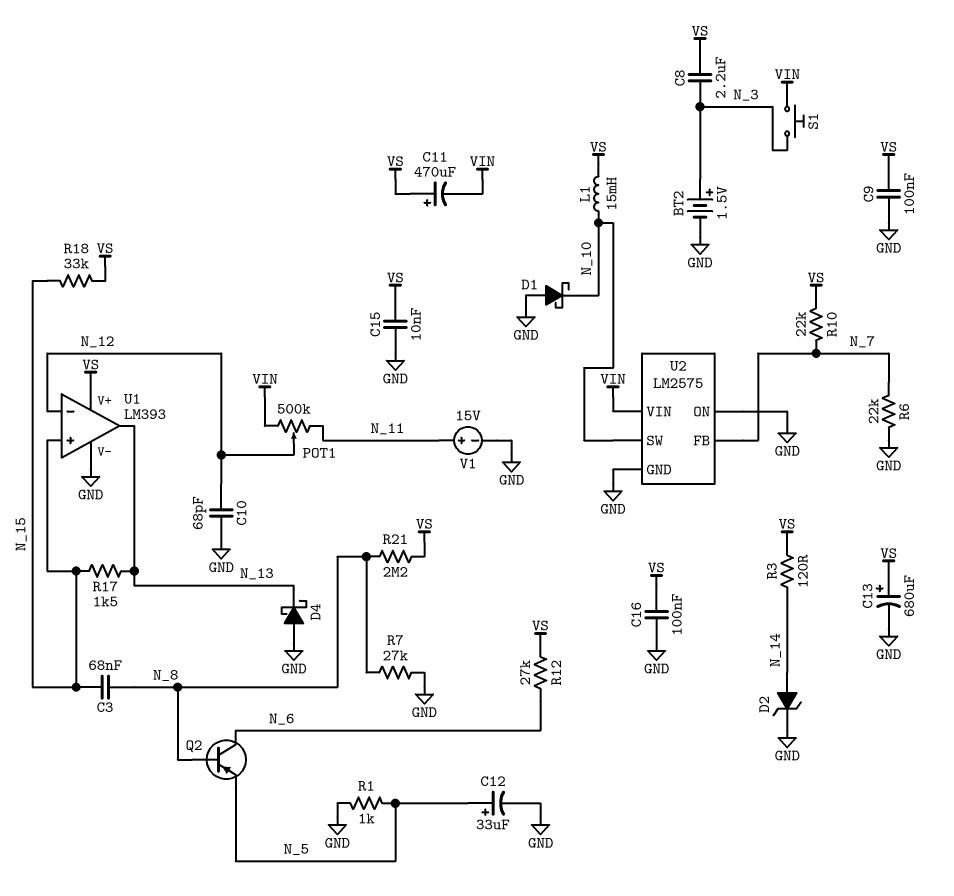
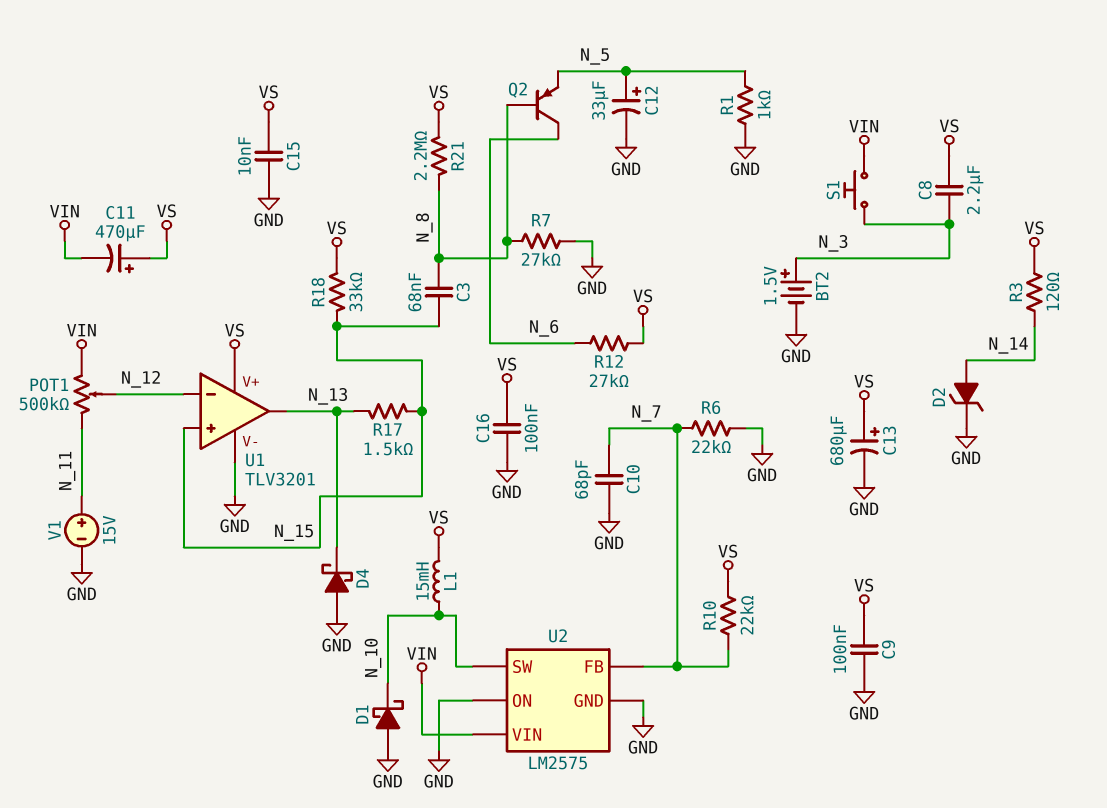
C10: 68pF (GND, N_12) -> 68pF (GND, N_7)
U1: LM393 -> TLV3201

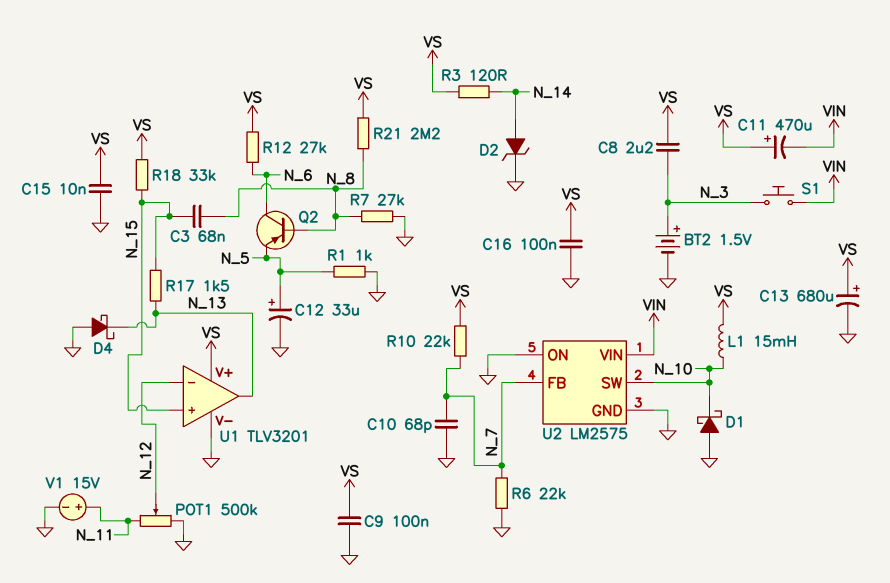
POT1: 500k (N_11, VIN, wiper N_12) -> 500k (GND, N_11, wiper N_12)

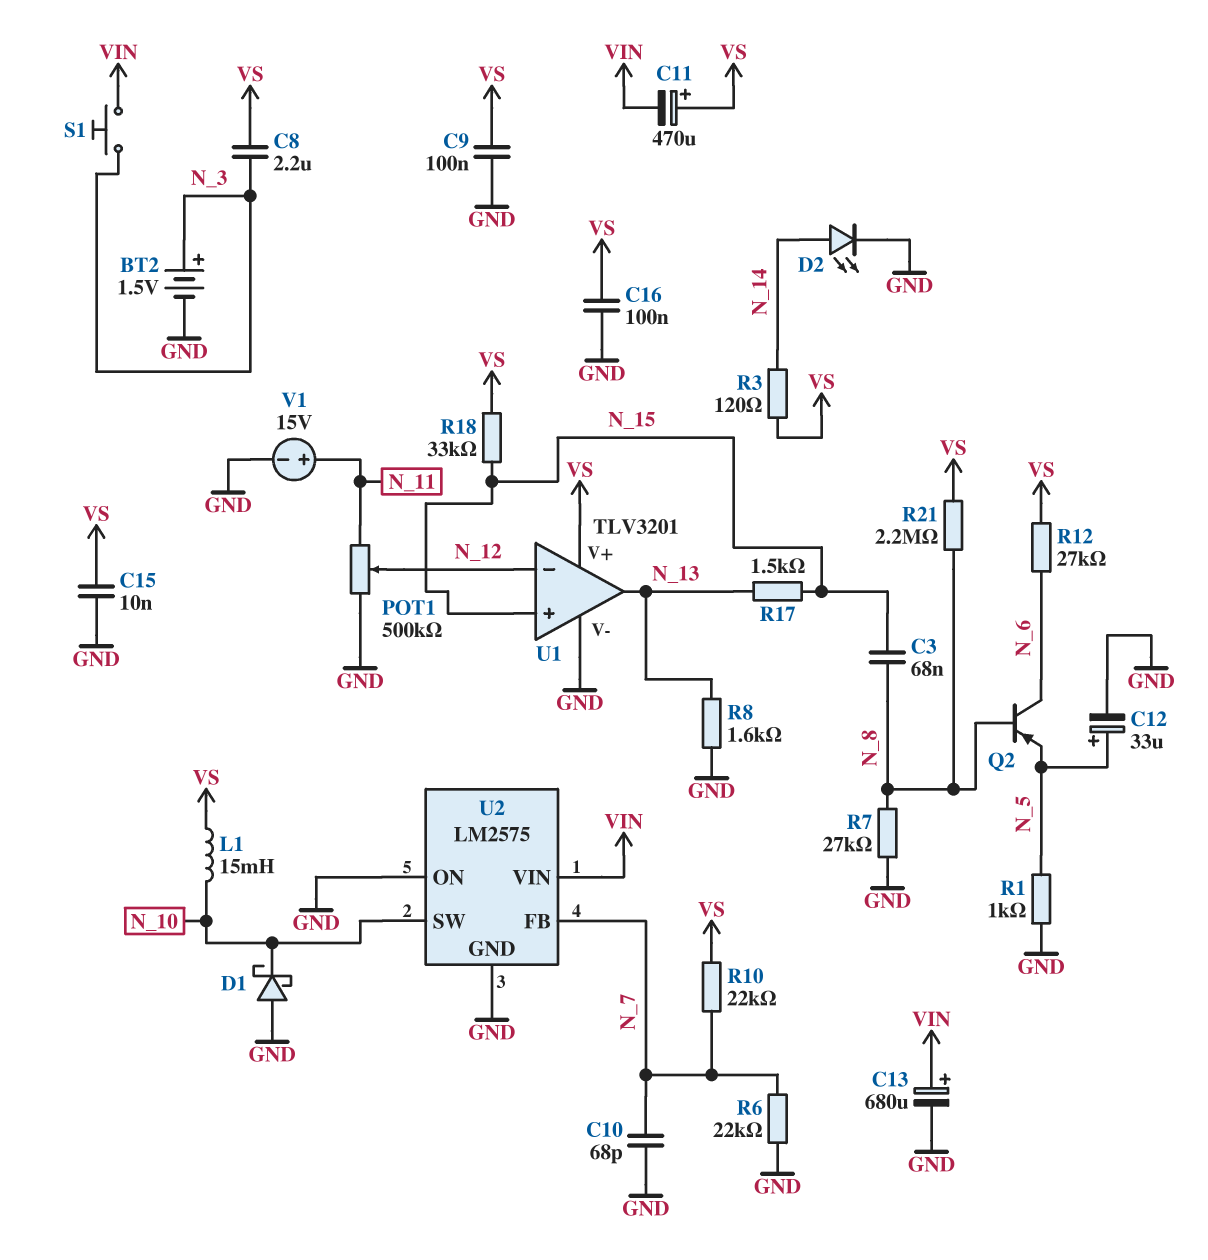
C13: 680uF (plus VS, minus GND) -> 680uF (plus VIN, minus GND)
D2: zener (A N_14, K GND) -> LED (A N_14, K GND)
D4: schottky (A GND, K N_13) -> none
R8: none -> 1.6k (GND, N_13)

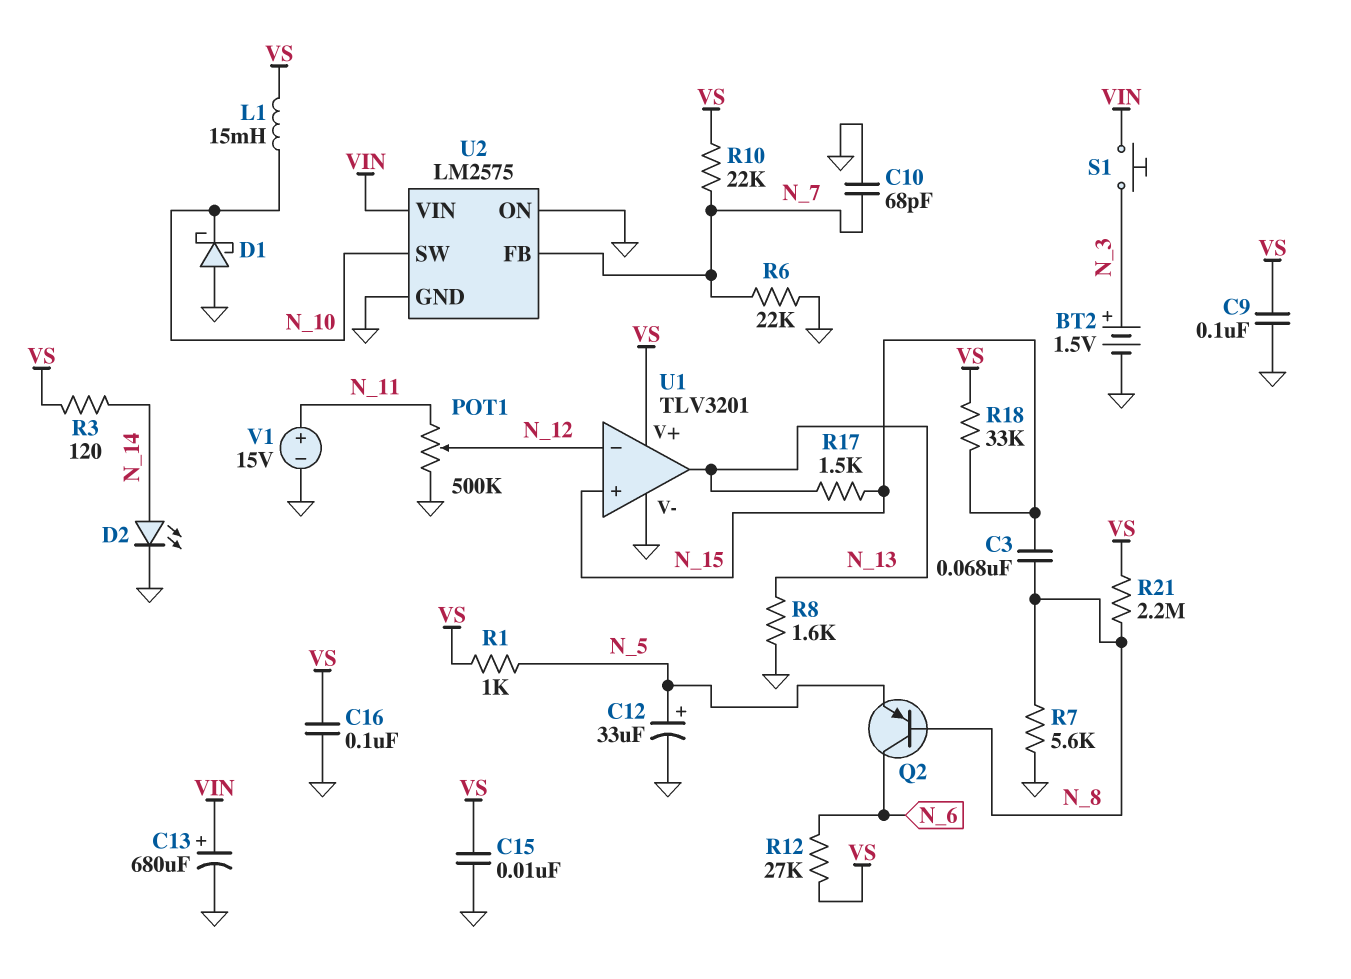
C8: 2.2uF (N_3, VS) -> none
C11: 470uF (plus VS, minus VIN) -> none
R1: 1k (GND, N_5) -> 1k (N_5, VS)
R7: 27k (GND, N_8) -> 5.6k (GND, N_8)

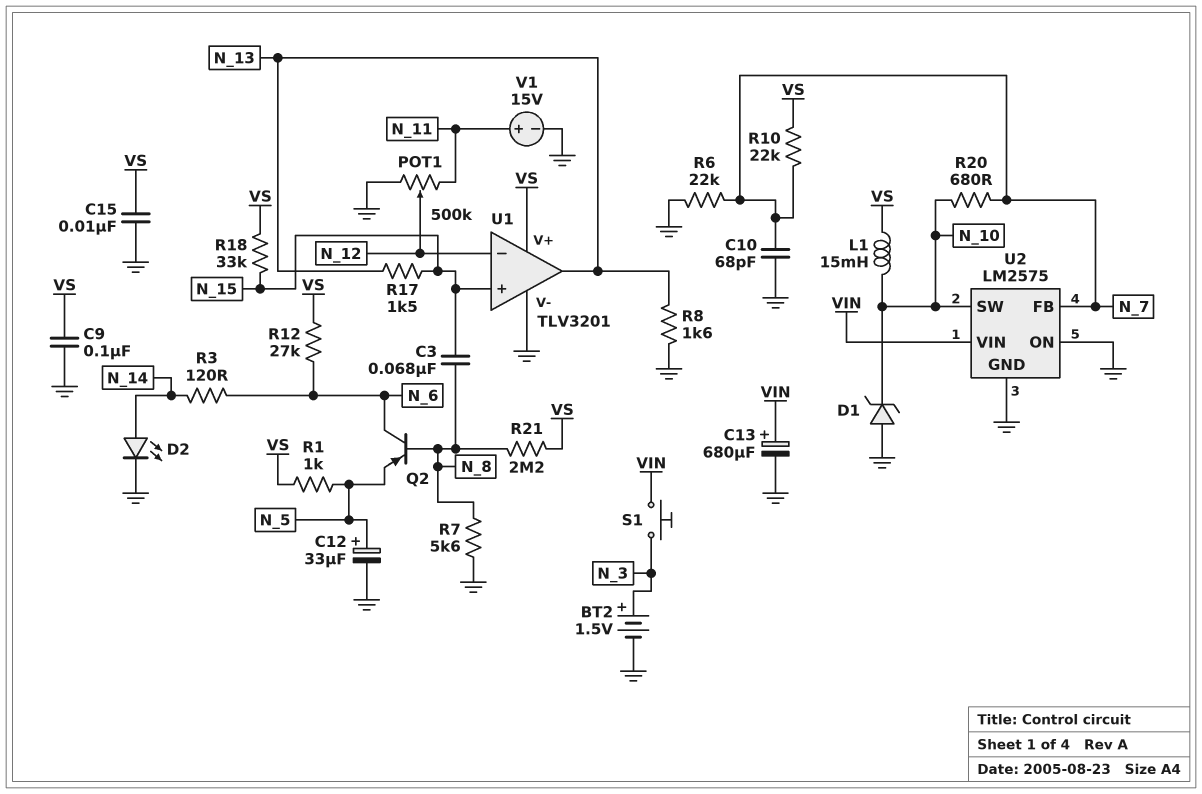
C16: 100nF (GND, VS) -> none
D1: schottky (A GND, K N_10) -> zener (A GND, K N_10)
R3: 120 (N_14, VS) -> 120 (N_6, N_14)
R20: none -> 680 (N_7, N_10)

